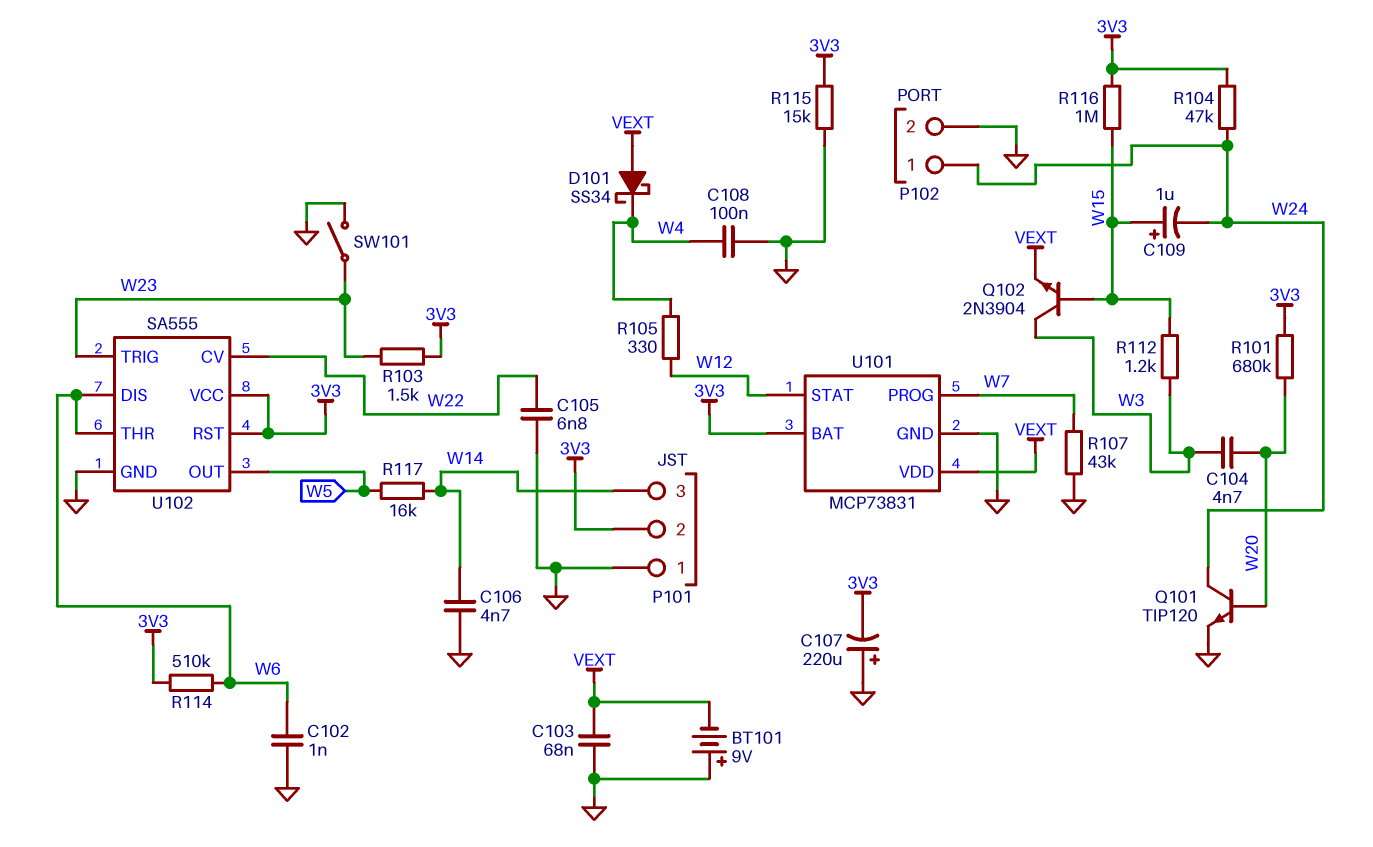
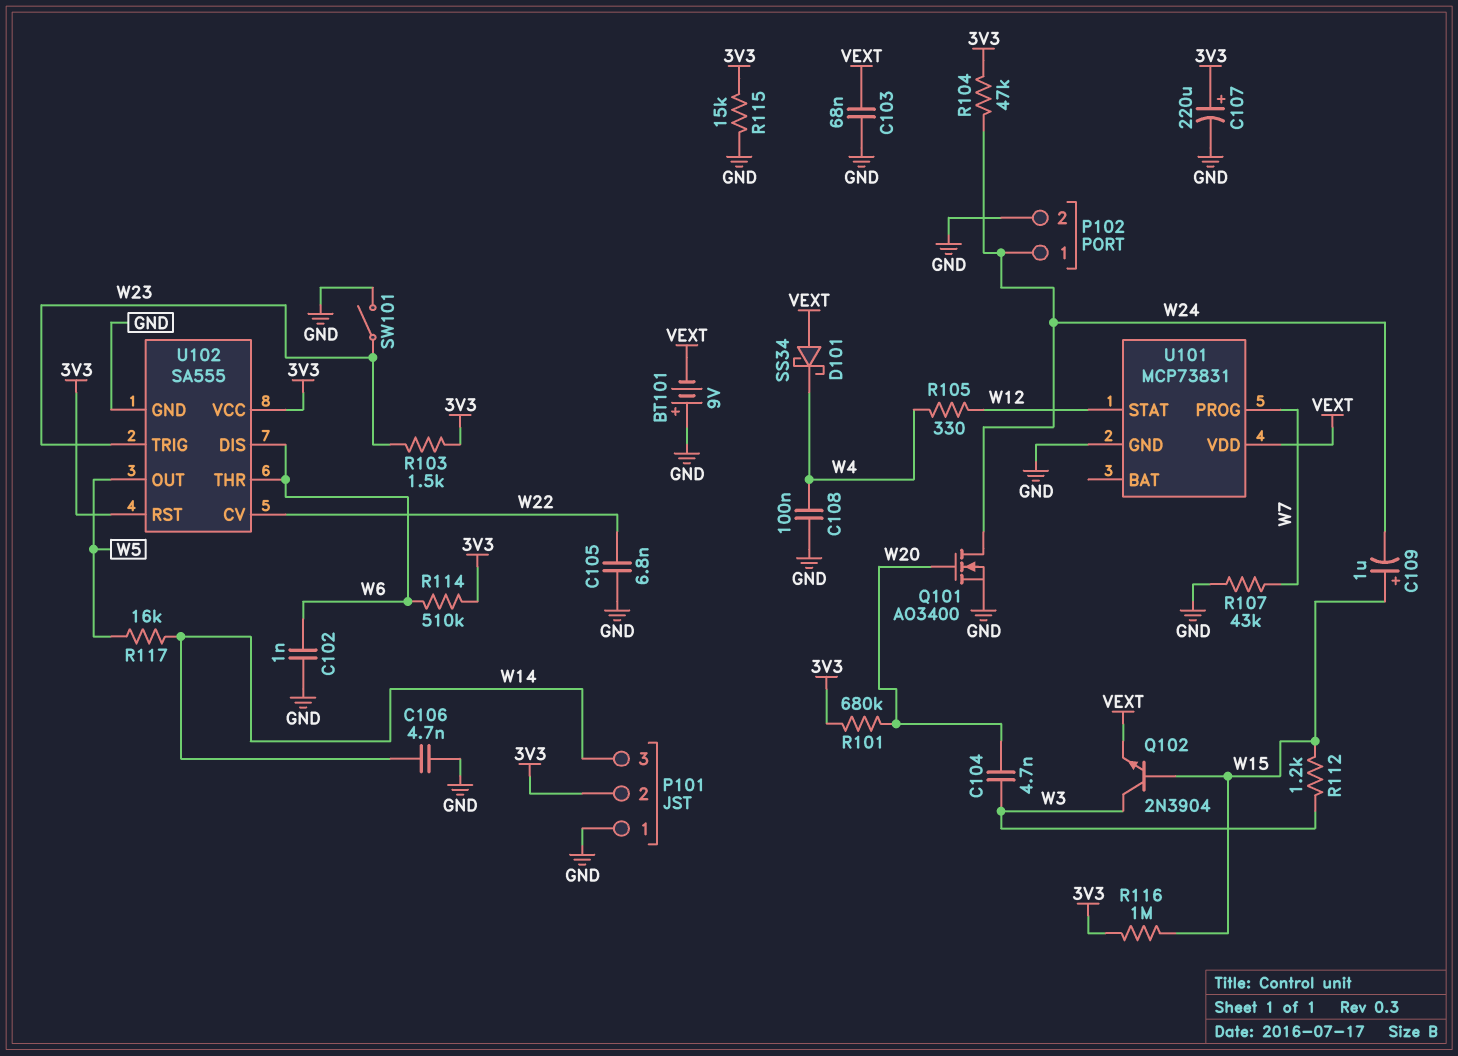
C107: 220uF (plus GND, minus 3V3) -> 220uF (plus 3V3, minus GND)
Q101: NPN TIP120 (B W20, C W24, E GND) -> NMOS AO3400 (G W20, D W24, S GND)
U101 pin BAT: 3V3 -> none

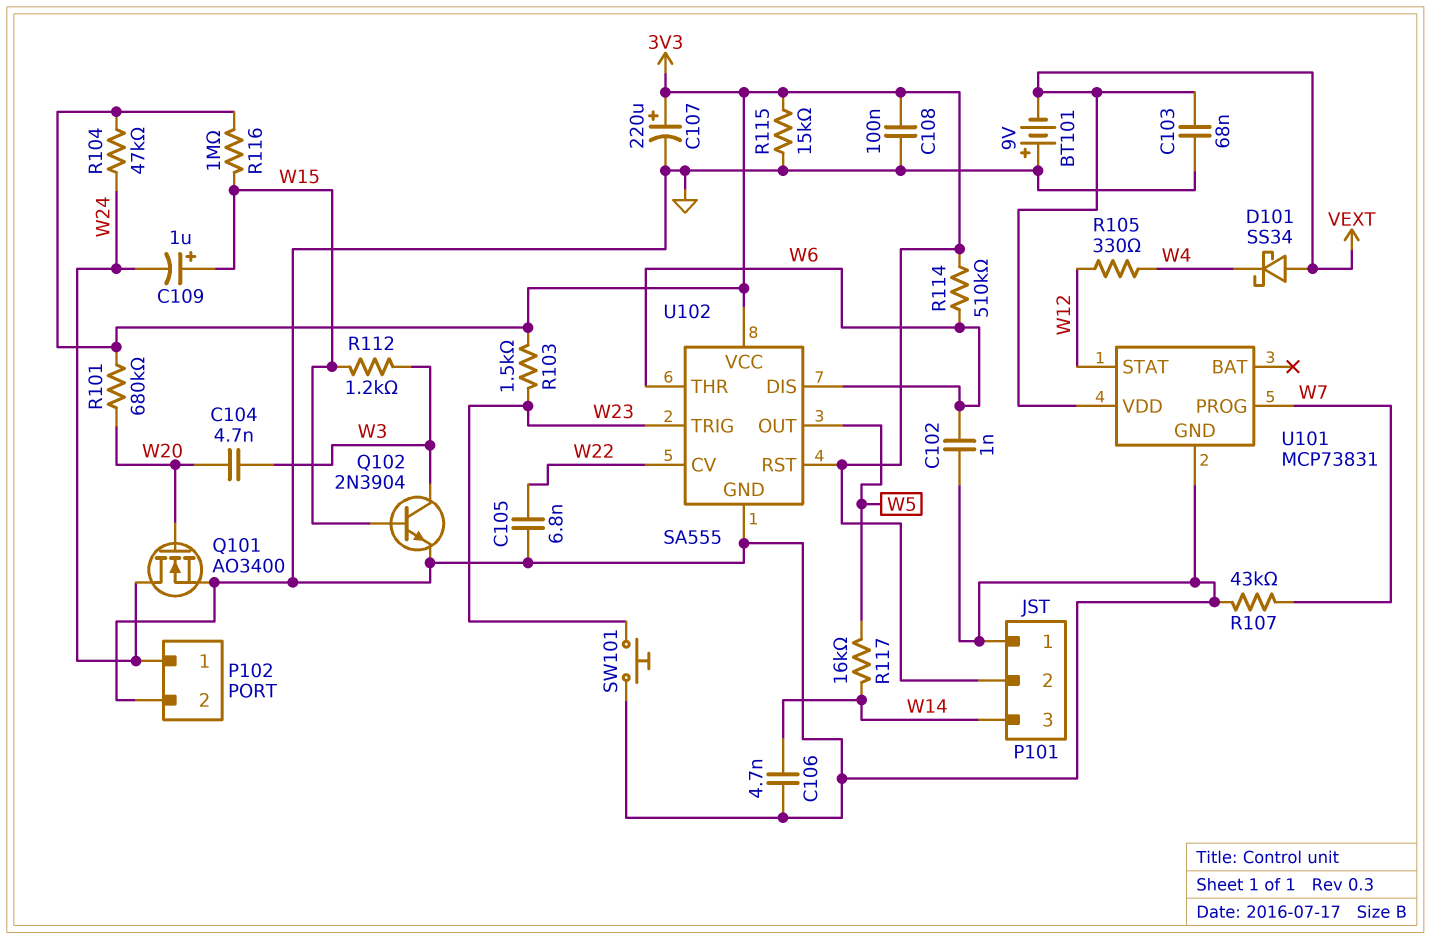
C108: 100nF (GND, W4) -> 100nF (3V3, GND)
Q102: NPN 2N3904 (B W15, C W3, E VEXT) -> NPN 2N3904 (B W15, C W3, E GND)
SW101: switch (GND, W23) -> button (GND, W23)

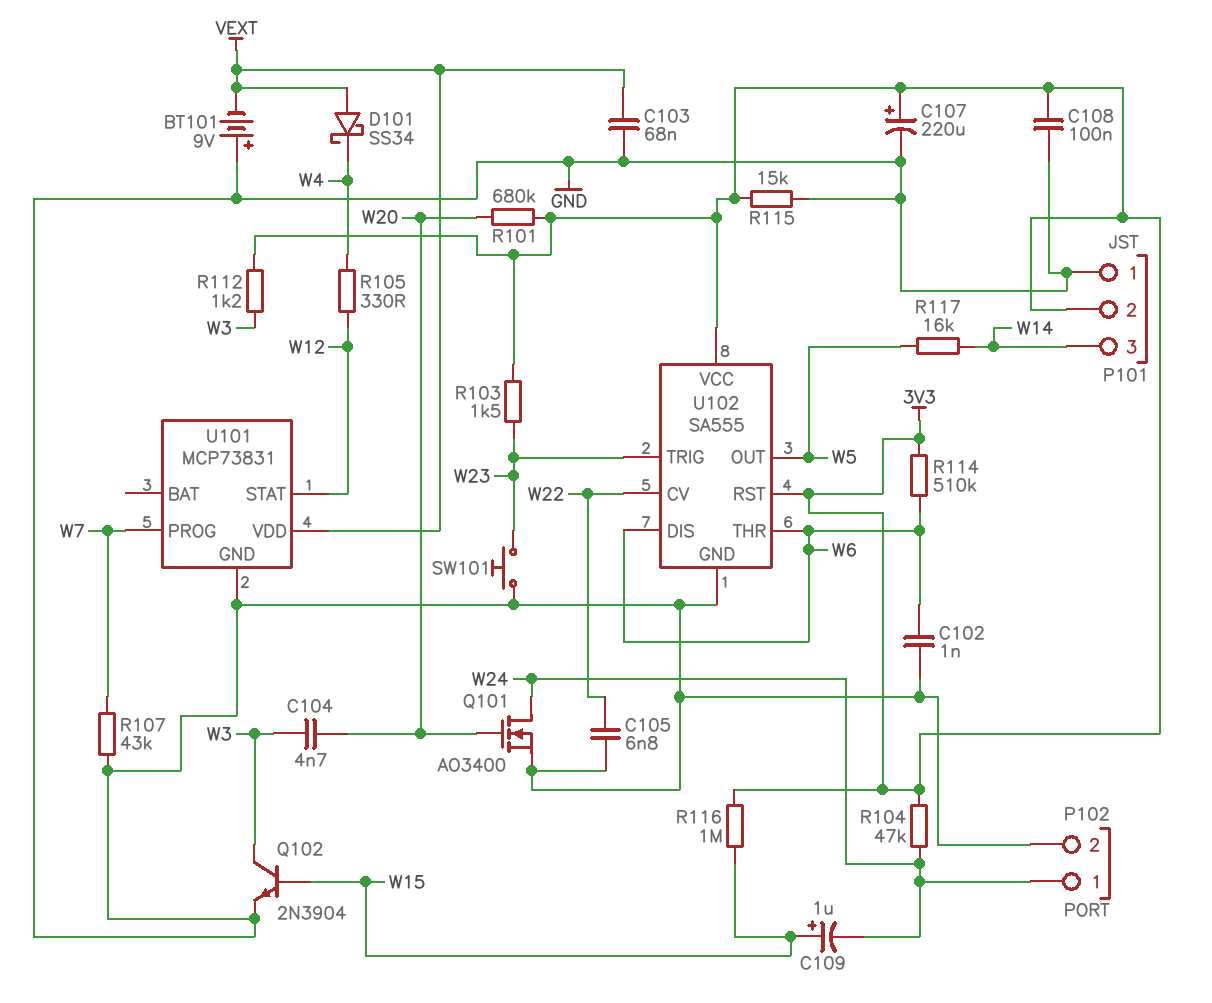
C106: 4.7nF (GND, W14) -> none
R112: 1.2k (W3, W15) -> 1.2k (3V3, W3)

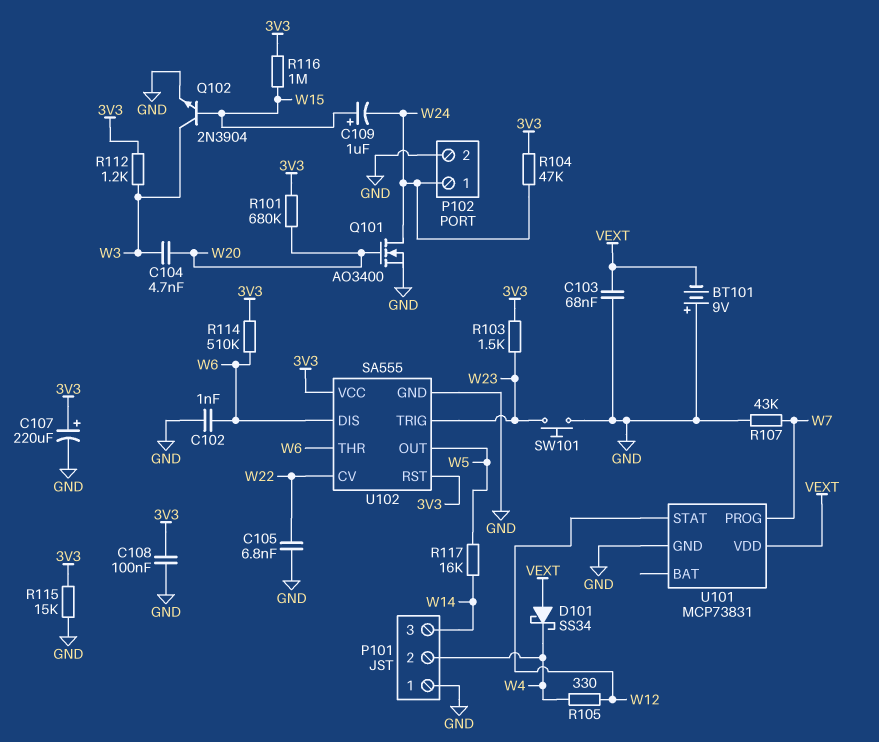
P101 pin 2: 3V3 -> W4

